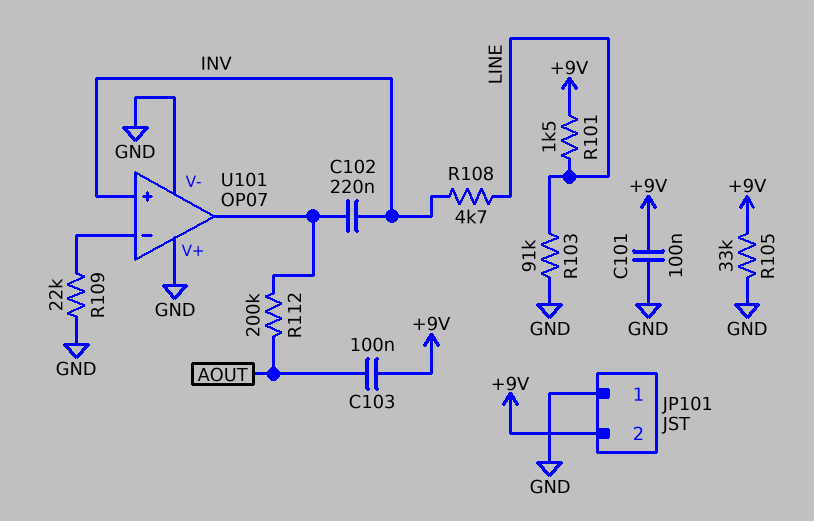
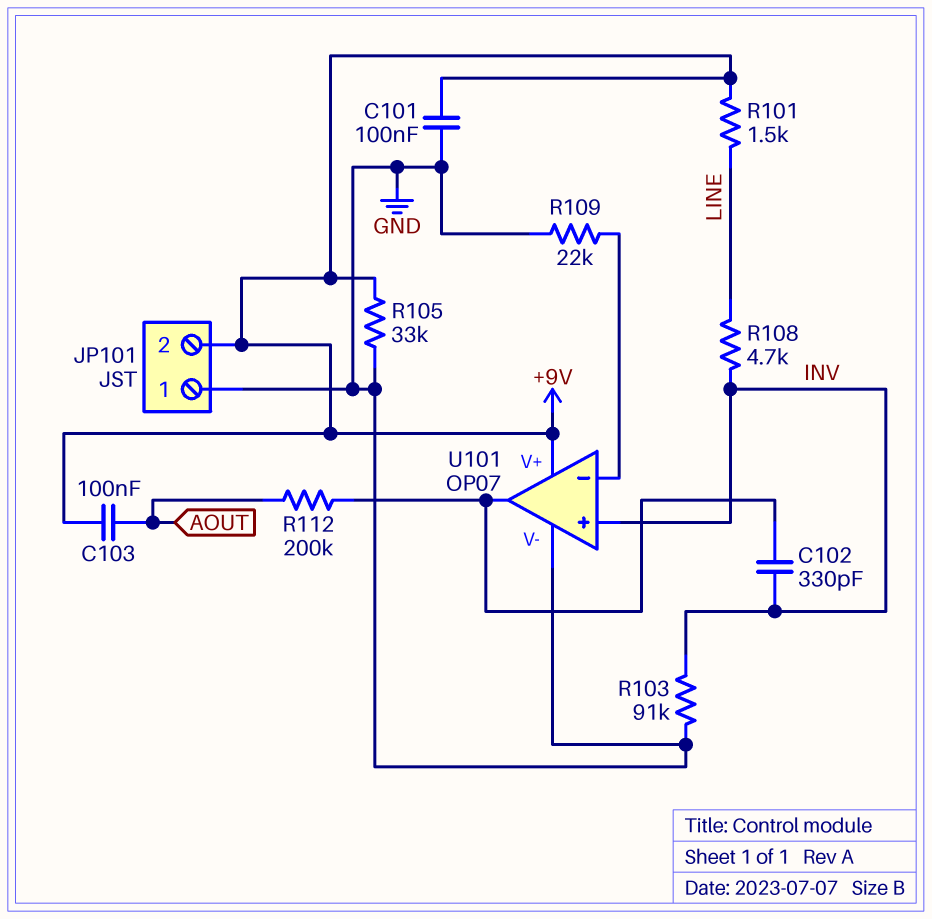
C102: 220nF (INV, U101/out) -> 330pF (INV, U101/out)
R103: 91k (GND, LINE) -> 91k (GND, INV)
U101 pin V+: GND -> +9V

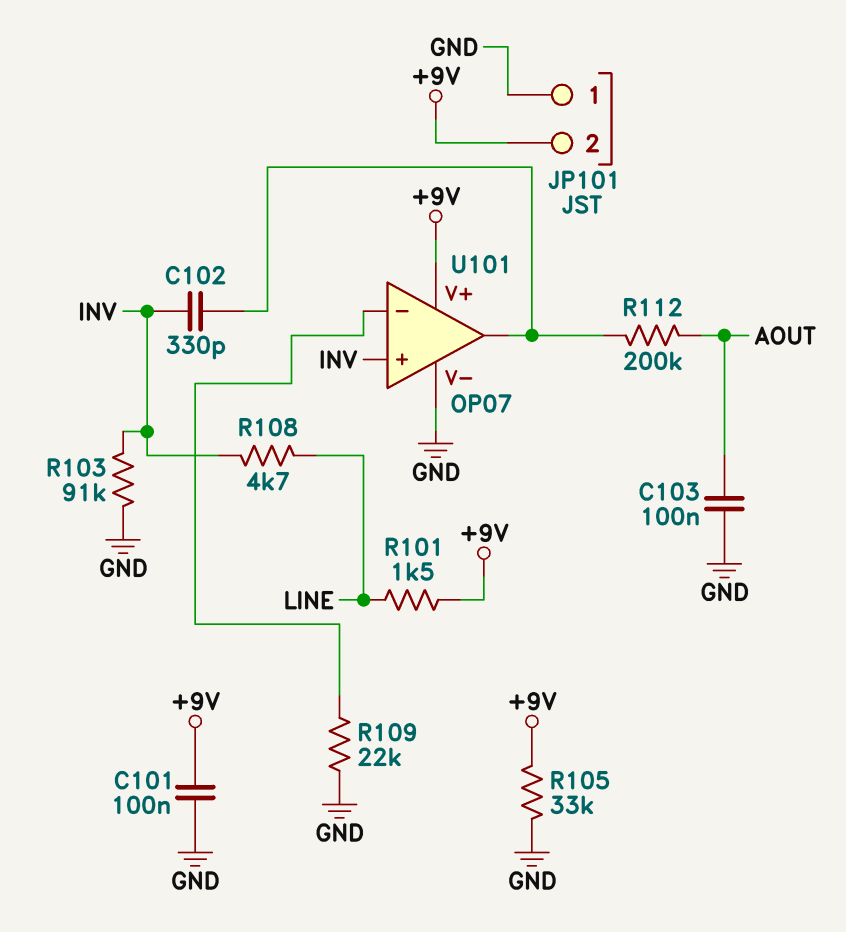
C103: 100nF (+9V, AOUT) -> 100nF (AOUT, GND)

